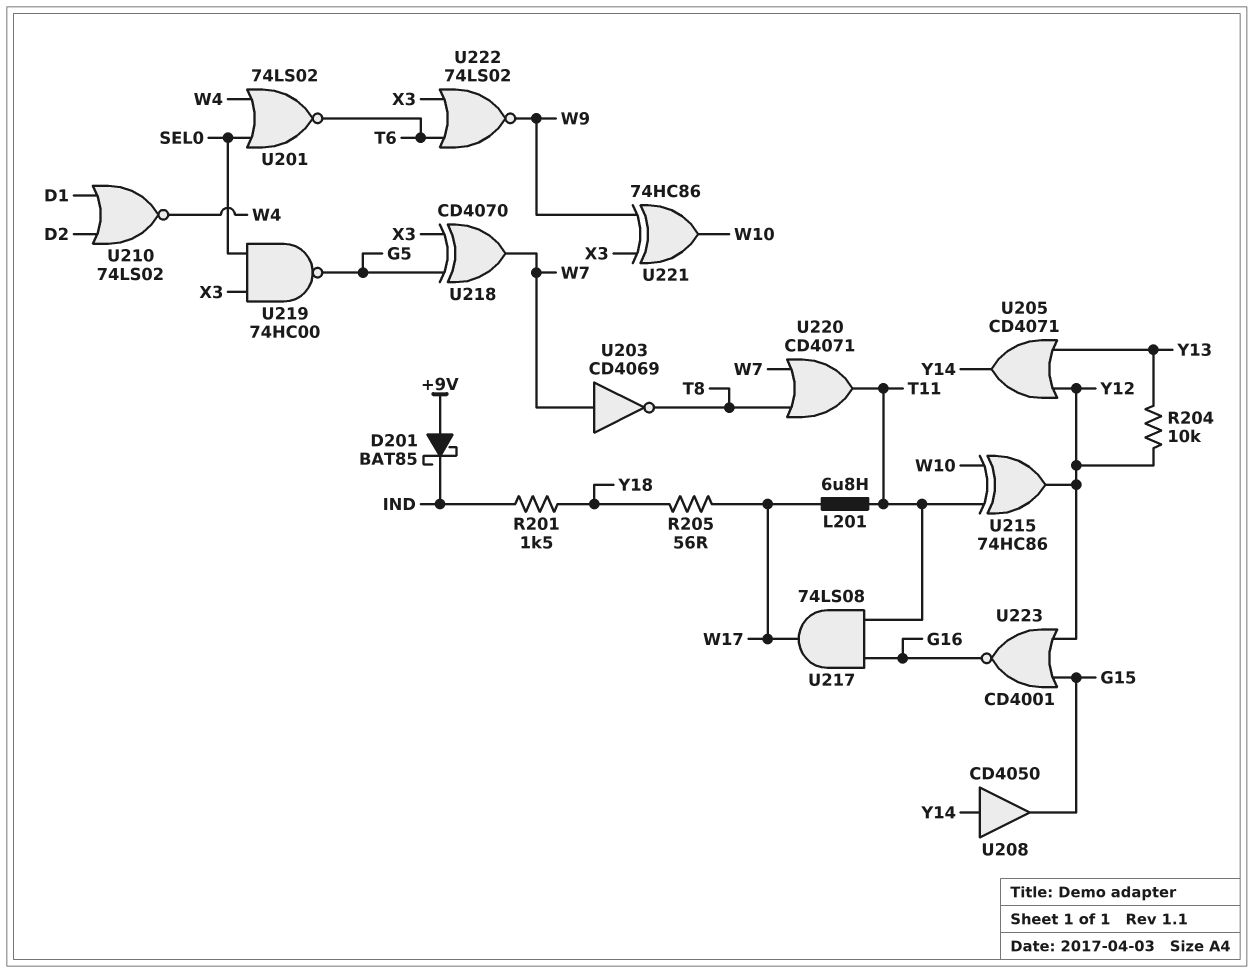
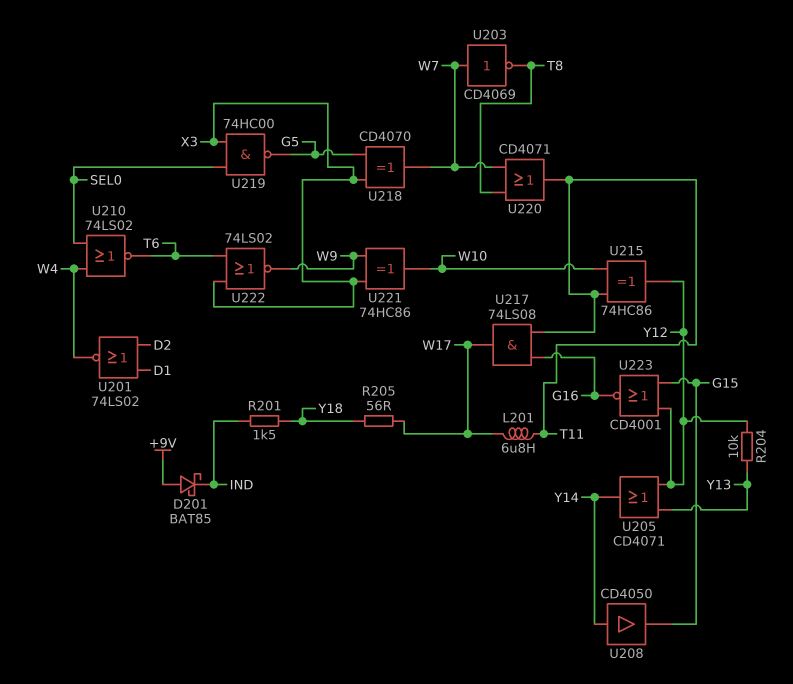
U201: NOR 74LS02 (in SEL0, in W4, out T6) -> NOR 74LS02 (in D1, in D2, out W4)
U210: NOR 74LS02 (in D1, in D2, out W4) -> NOR 74LS02 (in SEL0, in W4, out T6)

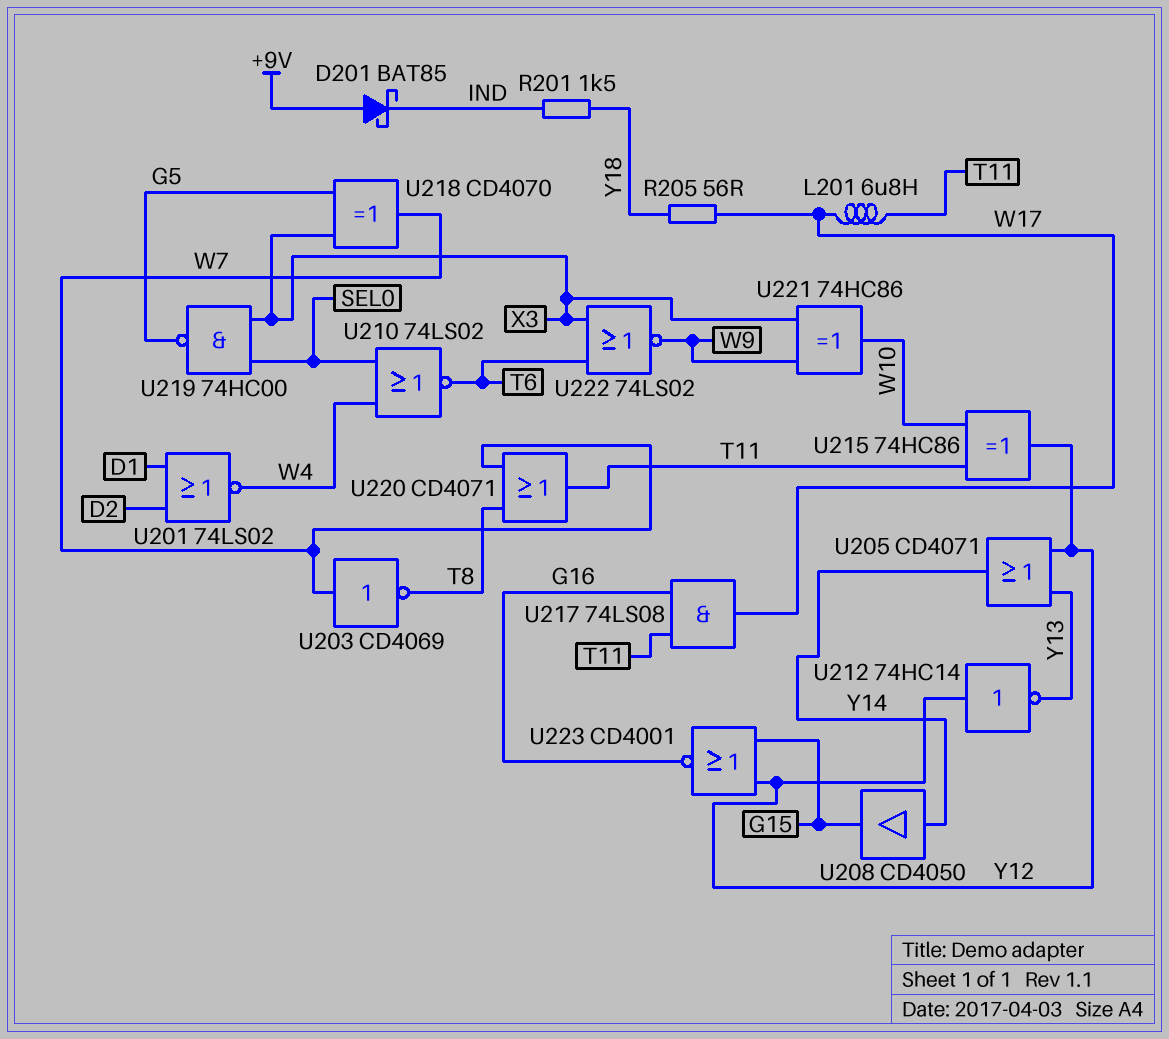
R204: 10k (Y12, Y13) -> none
U212: none -> NOT 74HC14 (in Y12, out Y13)

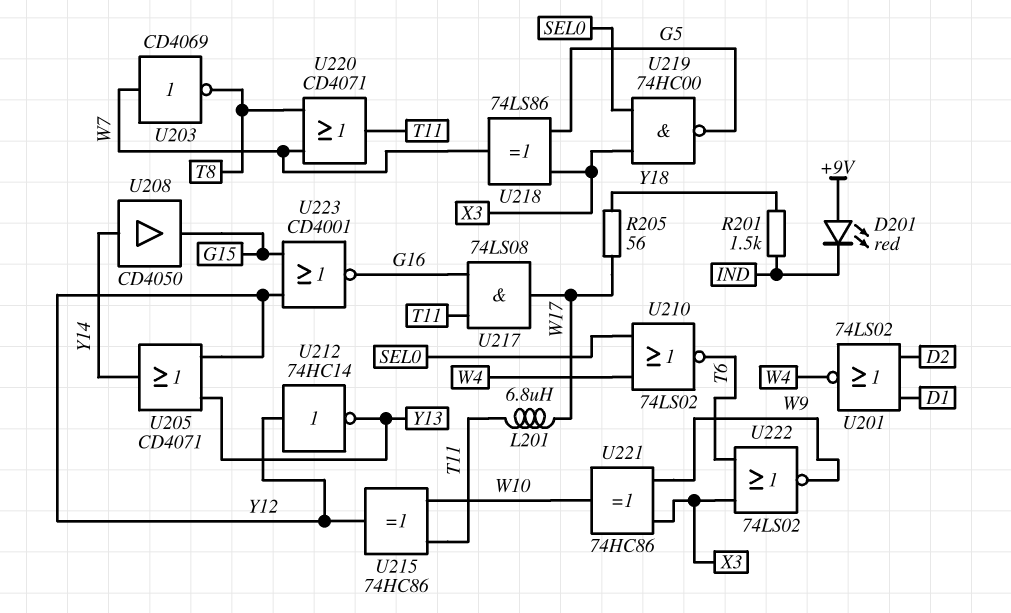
D201: schottky BAT85 (A +9V, K IND) -> LED red (A +9V, K IND)
U218: XOR CD4070 (in G5, in X3, out W7) -> XOR 74LS86 (in G5, in X3, out W7)

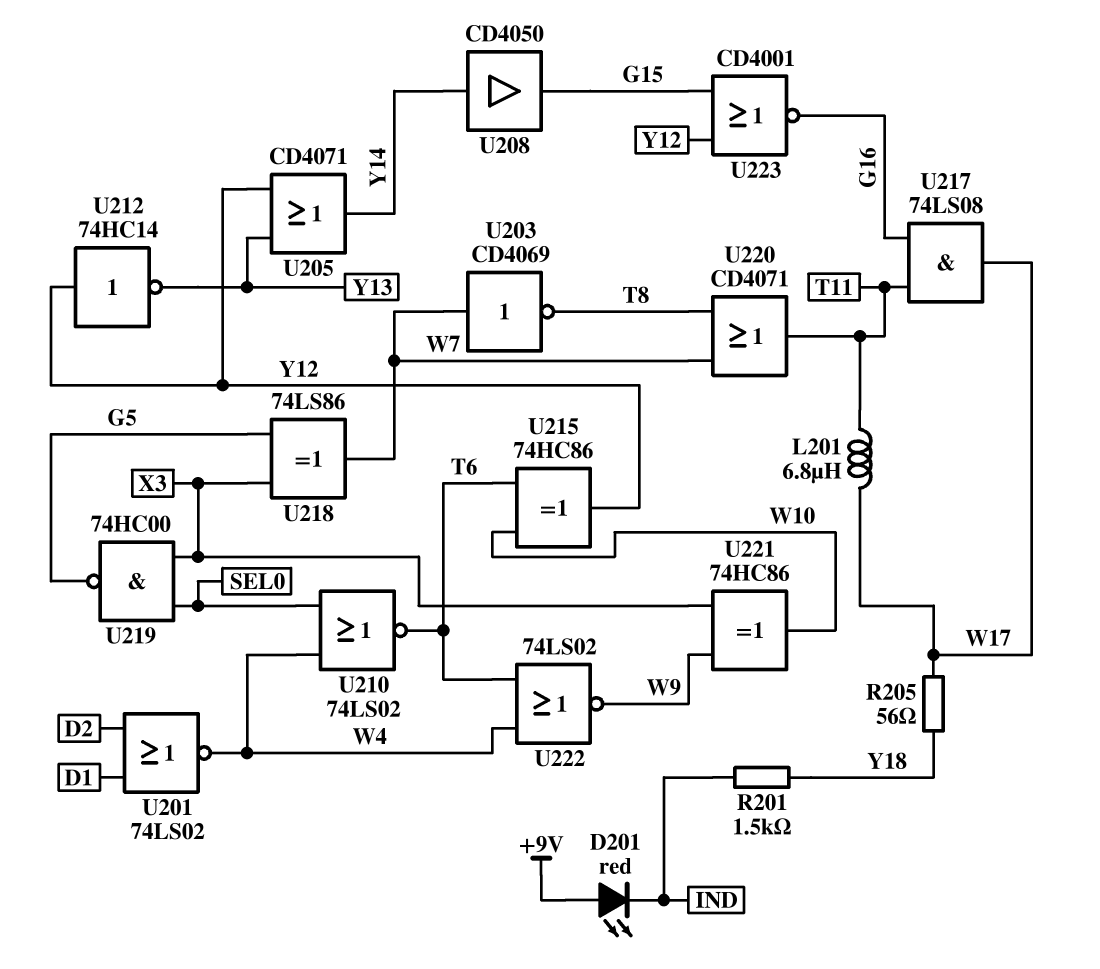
U215: XOR 74HC86 (in T11, in W10, out Y12) -> XOR 74HC86 (in T6, in W10, out Y12)
U222: NOR 74LS02 (in T6, in X3, out W9) -> NOR 74LS02 (in T6, in W4, out W9)

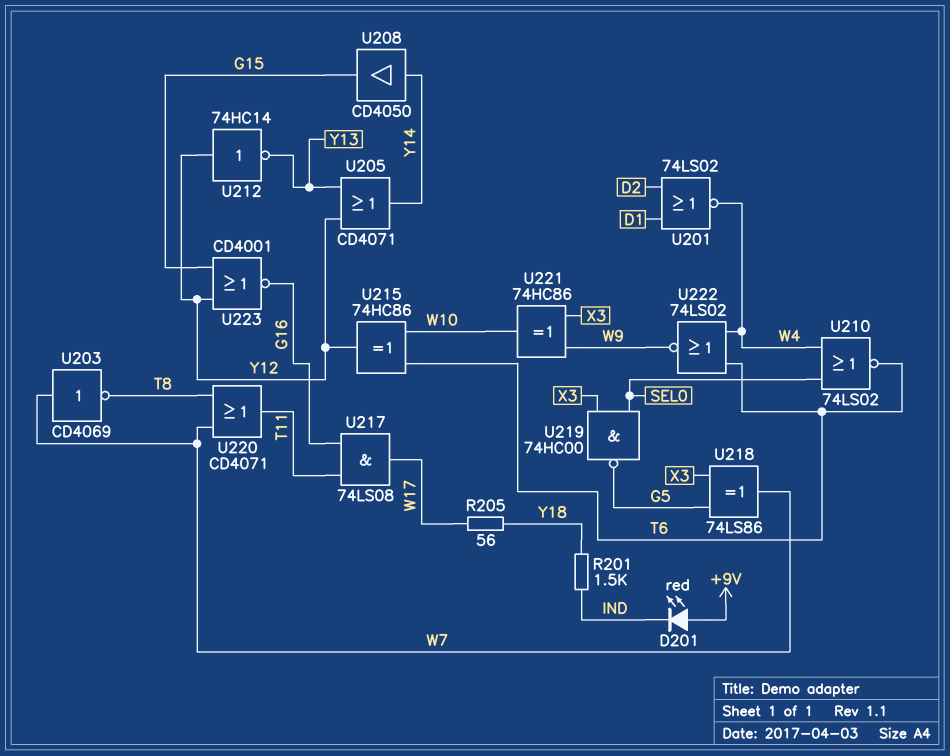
L201: 6.8uH (T11, W17) -> none

